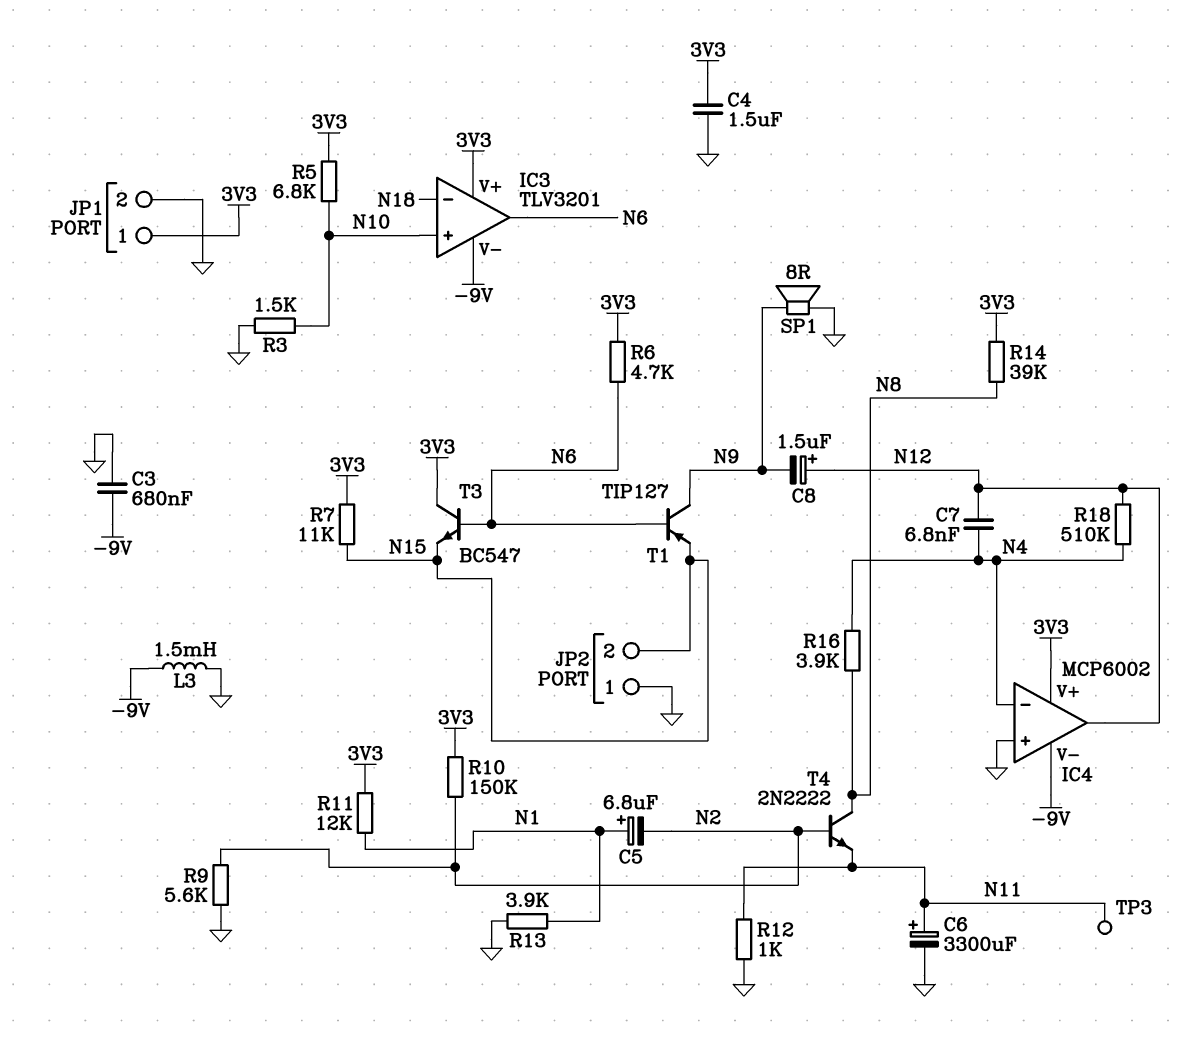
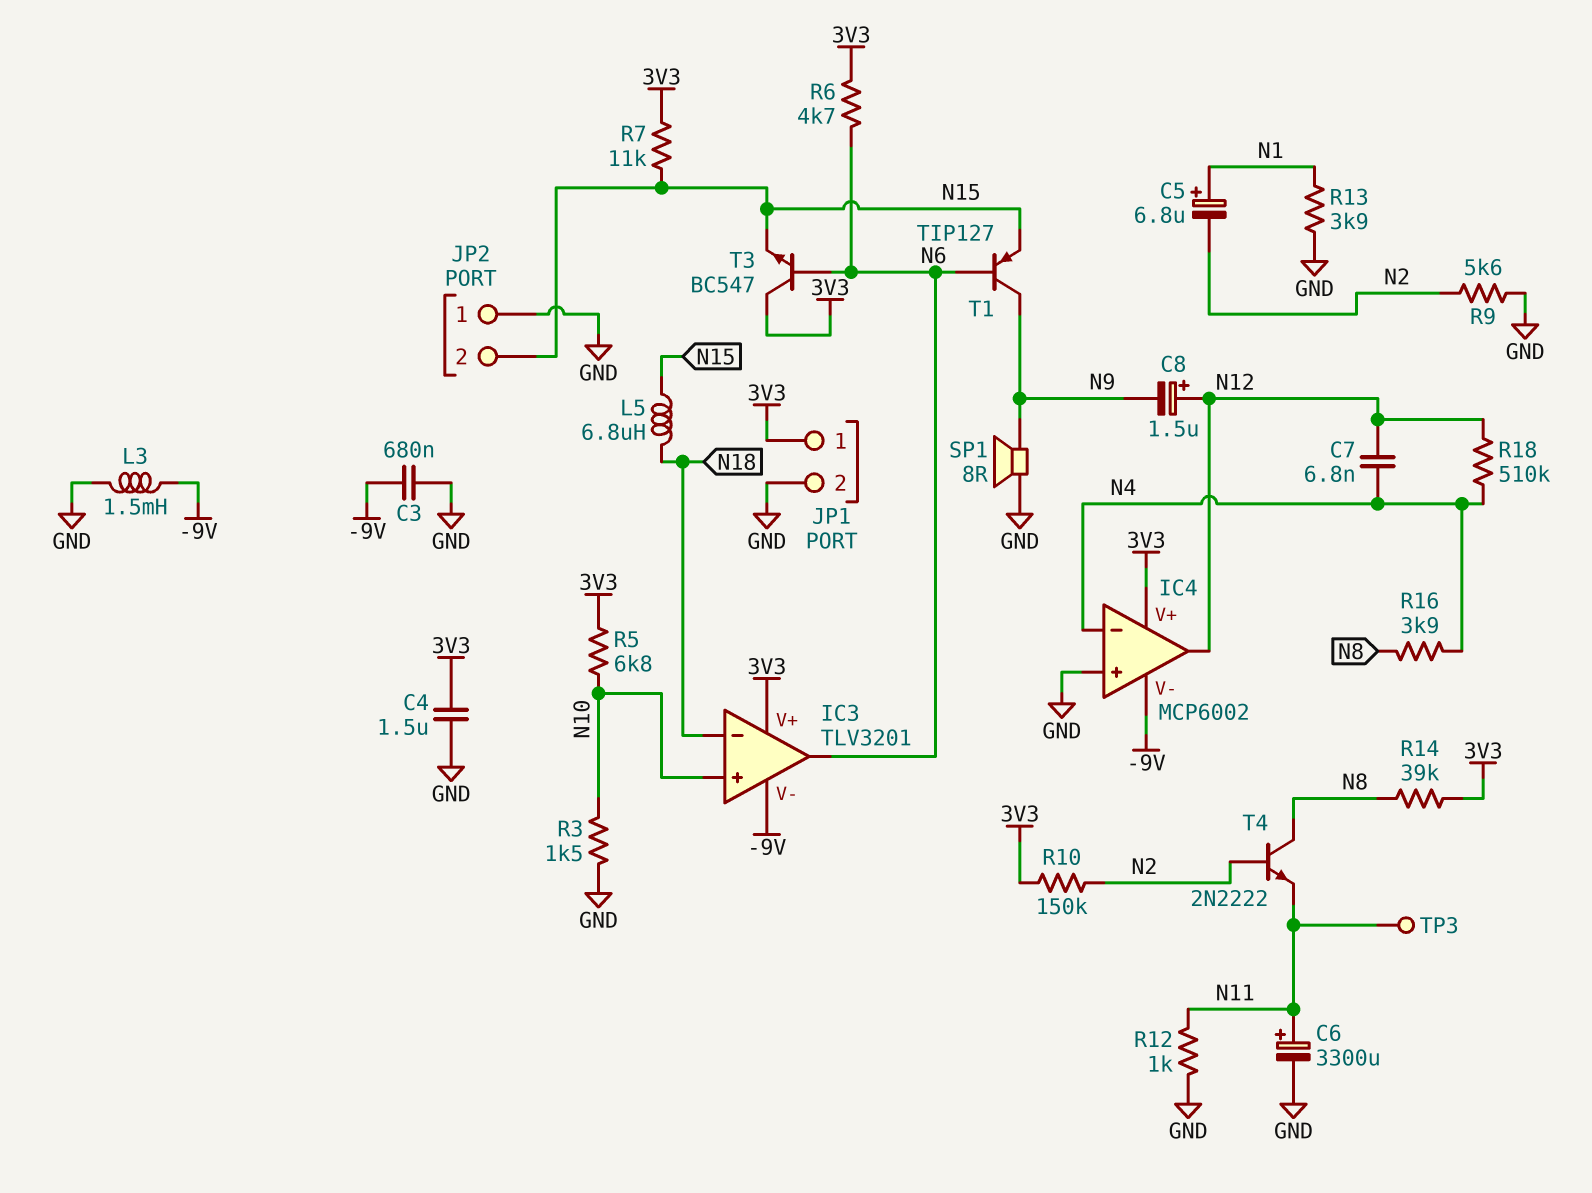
L5: none -> 6.8uH (N15, N18)
R11: 12k (3V3, N1) -> none

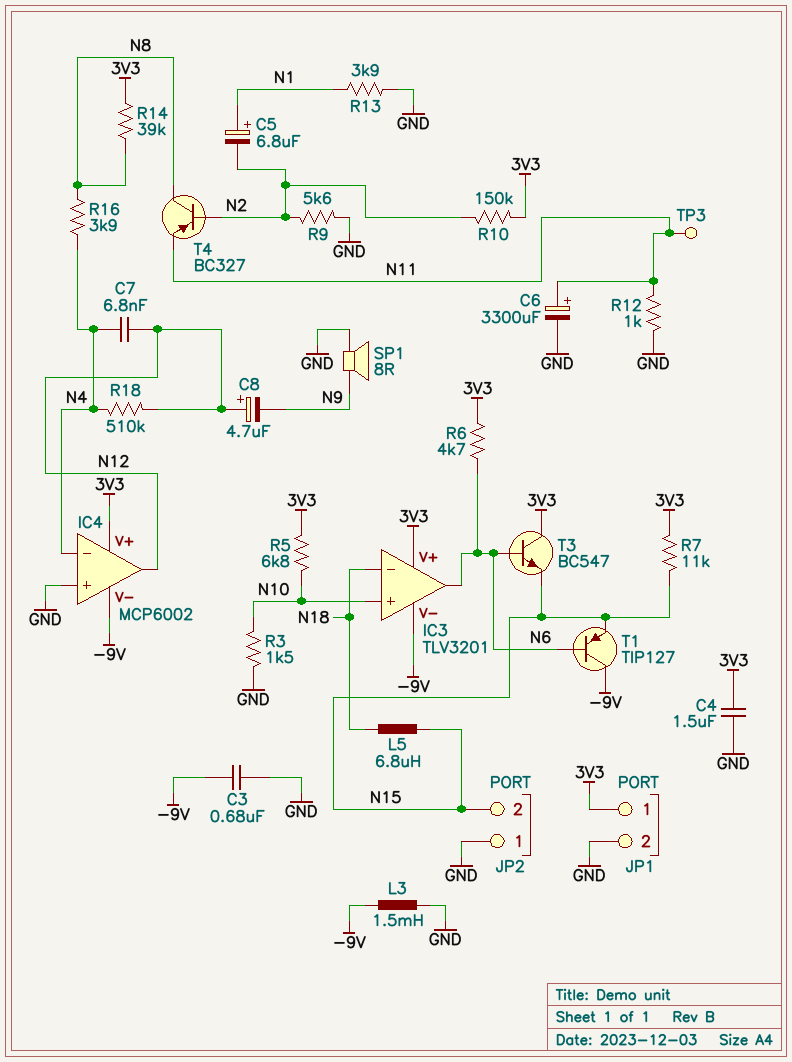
C8: 1.5uF (plus N12, minus N9) -> 4.7uF (plus N12, minus N9)
T1: PNP TIP127 (B N6, C N9, E N15) -> PNP TIP127 (B N6, C -9V, E N15)
T4: NPN 2N2222 (B N2, C N8, E N11) -> PNP BC327 (B N2, C N8, E N11)

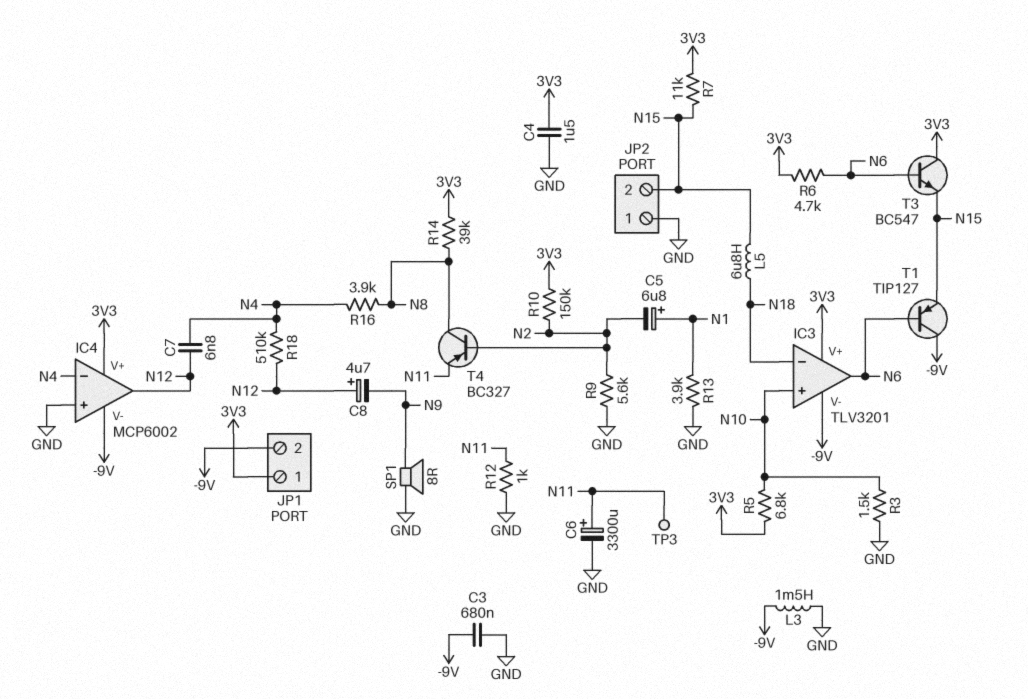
JP1 pin 2: GND -> -9V

